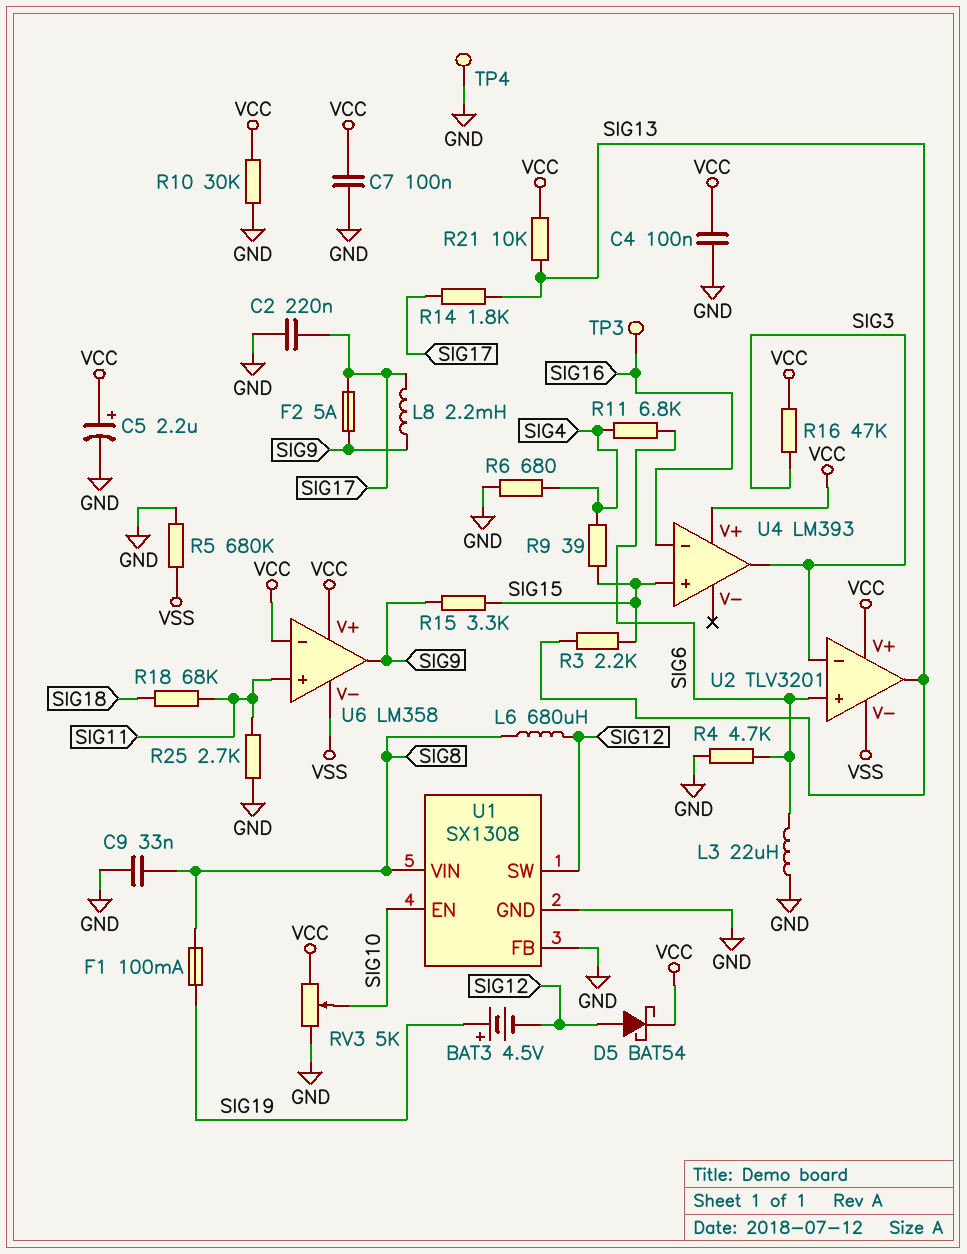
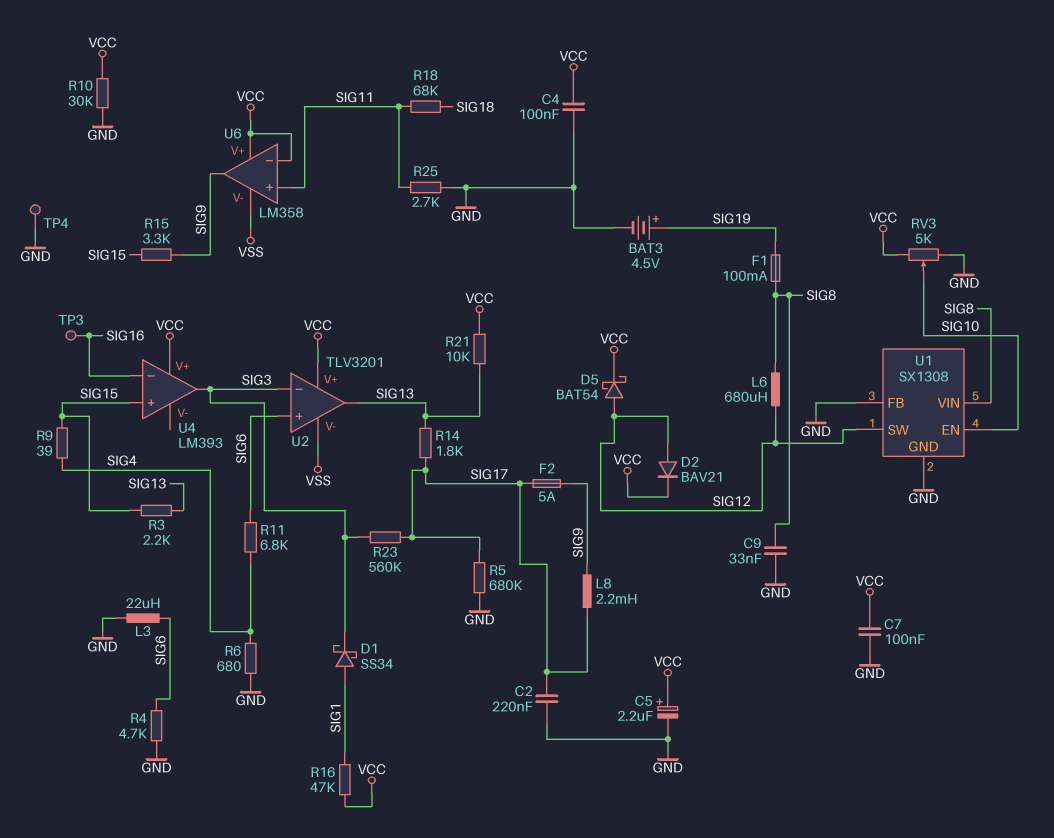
BAT3: 4.5V (plus SIG19, minus SIG12) -> 4.5V (plus SIG19, minus GND)
D1: none -> schottky SS34 (A SIG1, K SIG3)
D2: none -> diode BAV21 (A SIG12, K VCC)
R5: 680k (GND, VSS) -> 680k (GND, SIG17)
R16: 47k (SIG3, VCC) -> 47k (SIG1, VCC)
R23: none -> 560k (SIG3, SIG17)

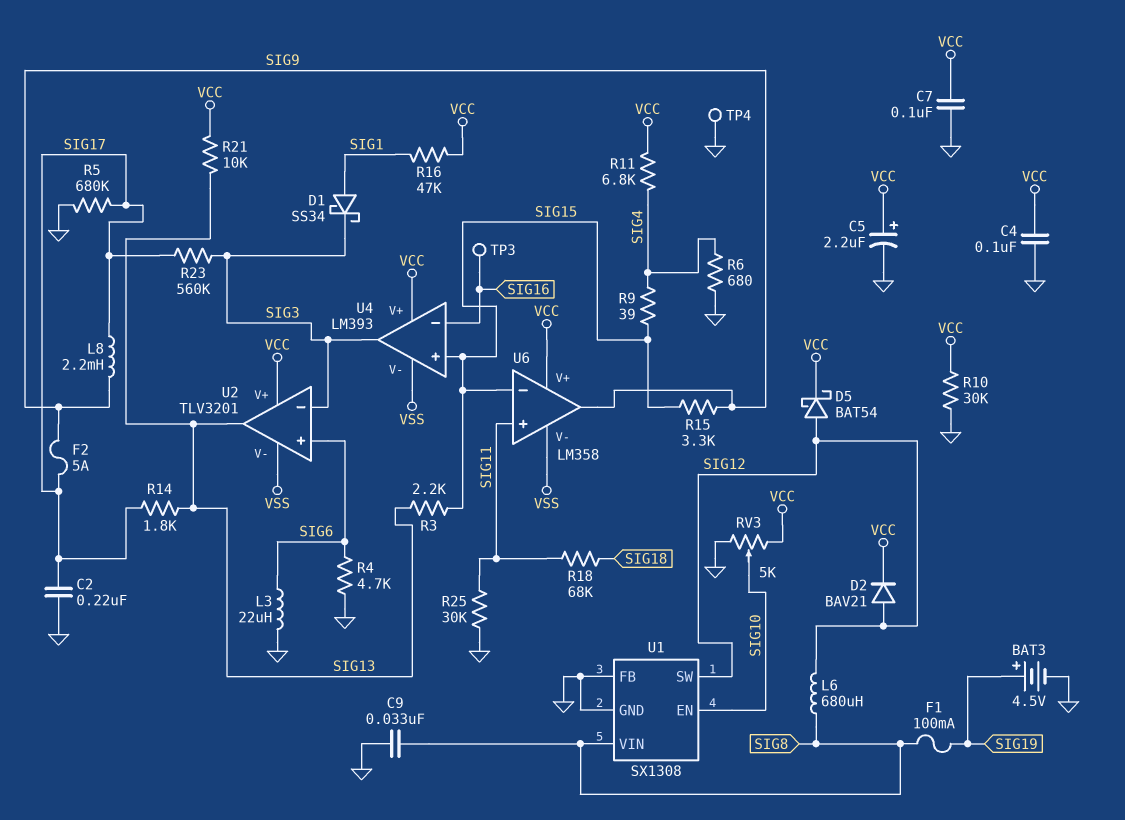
R11: 6.8k (SIG4, SIG6) -> 6.8k (SIG4, VCC)
R25: 2.7k (GND, SIG11) -> 30k (GND, SIG11)
U4 pin V-: none -> VSS
U6 pin in-: VCC -> SIG15

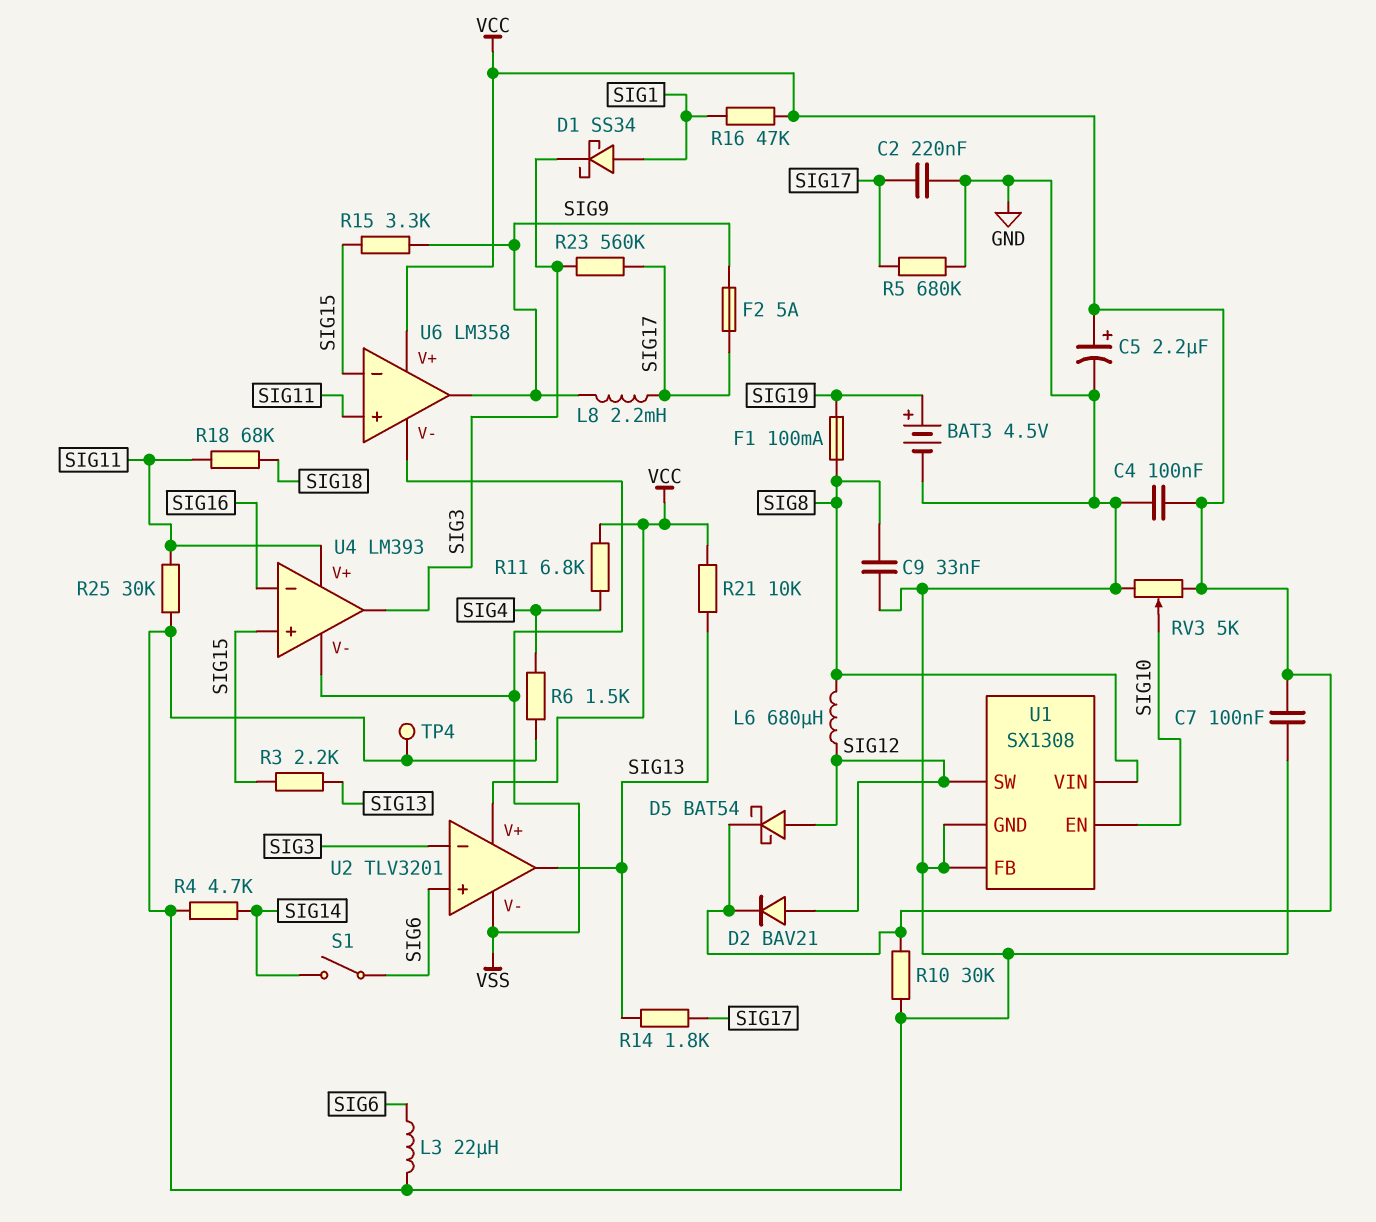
R4: 4.7k (GND, SIG6) -> 4.7k (GND, SIG14)
R6: 680 (GND, SIG4) -> 1.5k (GND, SIG4)
R9: 39 (SIG4, SIG15) -> none
S1: none -> switch (SIG6, SIG14)
TP3: test point (SIG16) -> none
U4 pin V+: VCC -> SIG11

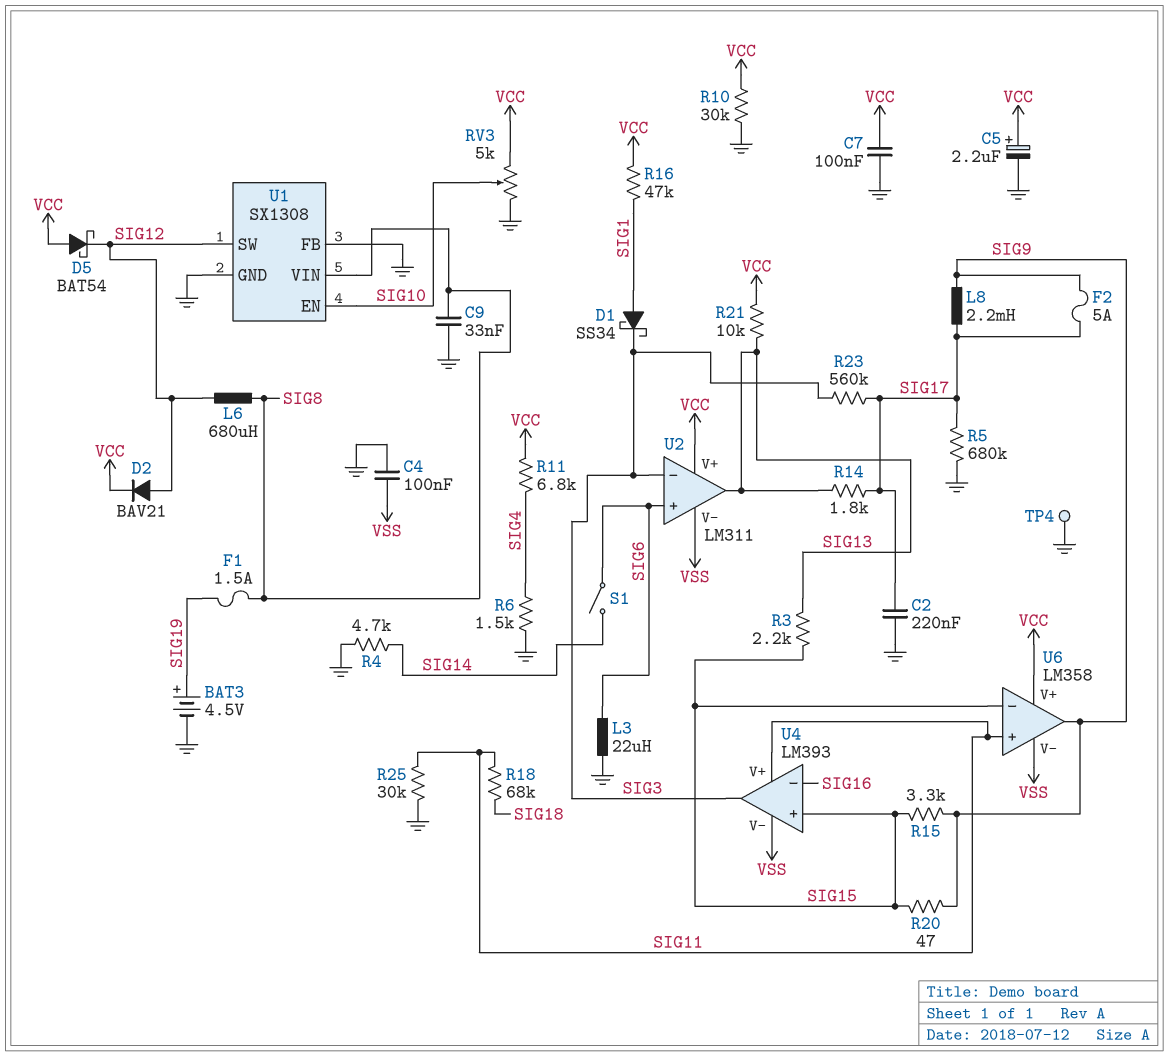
C4: 100nF (GND, VCC) -> 100nF (GND, VSS)
D5: schottky BAT54 (A SIG12, K VCC) -> schottky BAT54 (A VCC, K SIG12)
F1: 100mA (SIG8, SIG19) -> 1.5A (SIG8, SIG19)
R20: none -> 47 (SIG9, SIG15)
U2: TLV3201 -> LM311

